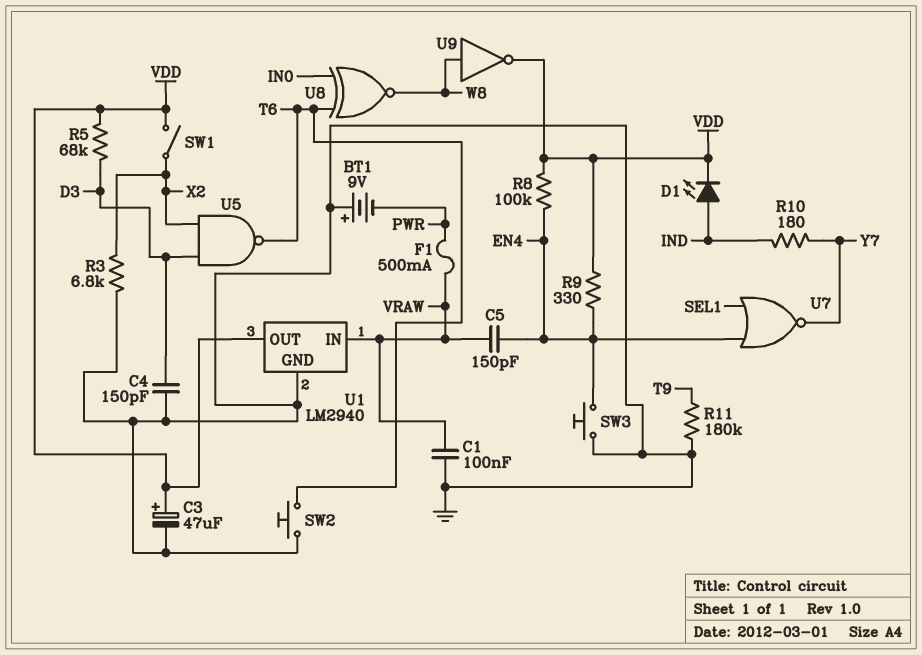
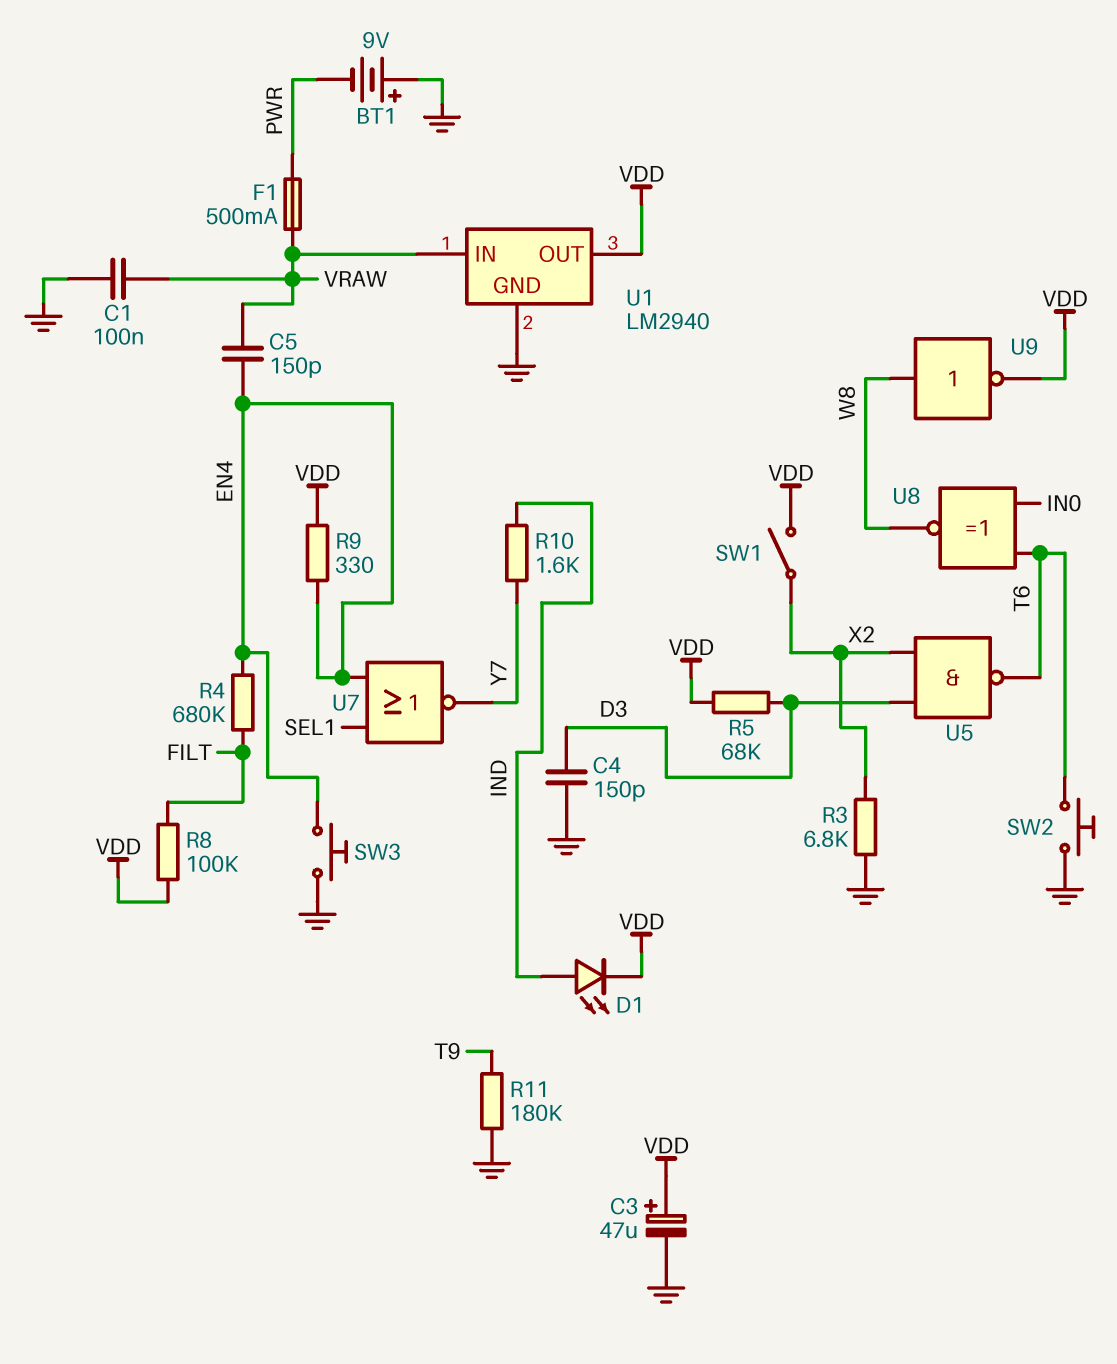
R4: none -> 680k (EN4, FILT)
R8: 100k (EN4, VDD) -> 100k (FILT, VDD)
R10: 180 (IND, Y7) -> 1.6k (IND, Y7)

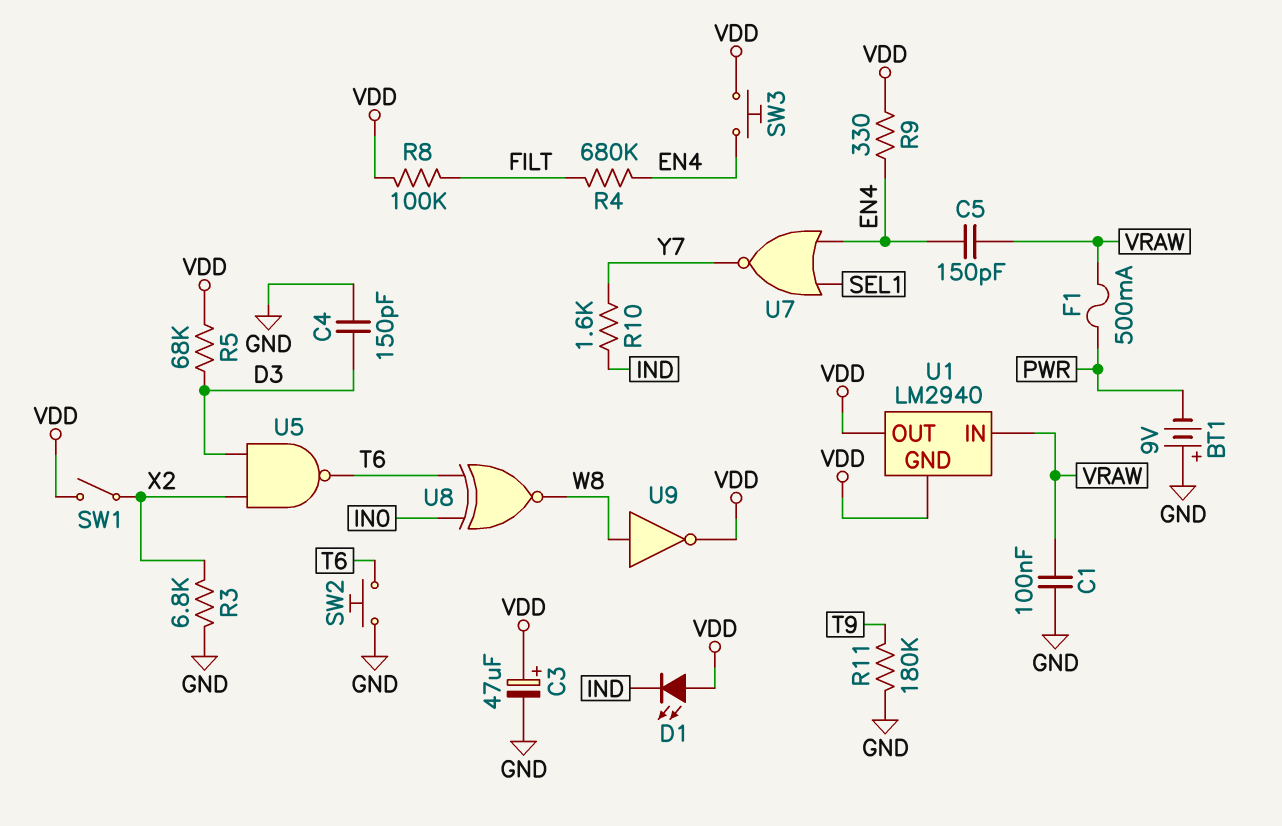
D1: LED (A IND, K VDD) -> LED (A VDD, K IND)
SW3: button (EN4, GND) -> button (EN4, VDD)
U1 pin GND: GND -> VDD

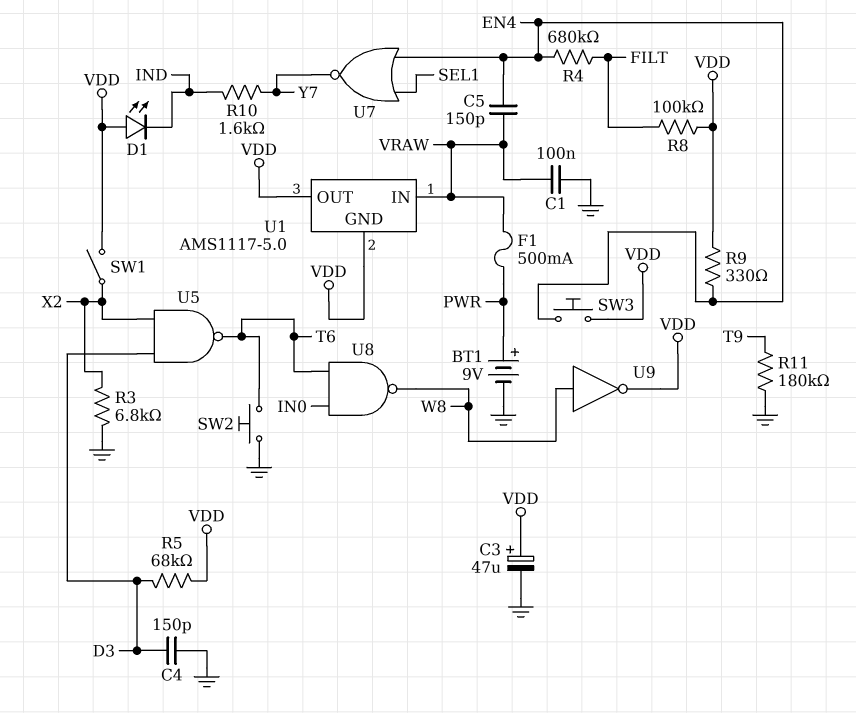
BT1: 9V (plus GND, minus PWR) -> 9V (plus PWR, minus GND)
U1: LM2940 -> AMS1117-5.0
U8: XNOR (in IN0, in T6, out W8) -> NAND (in IN0, in T6, out W8)

